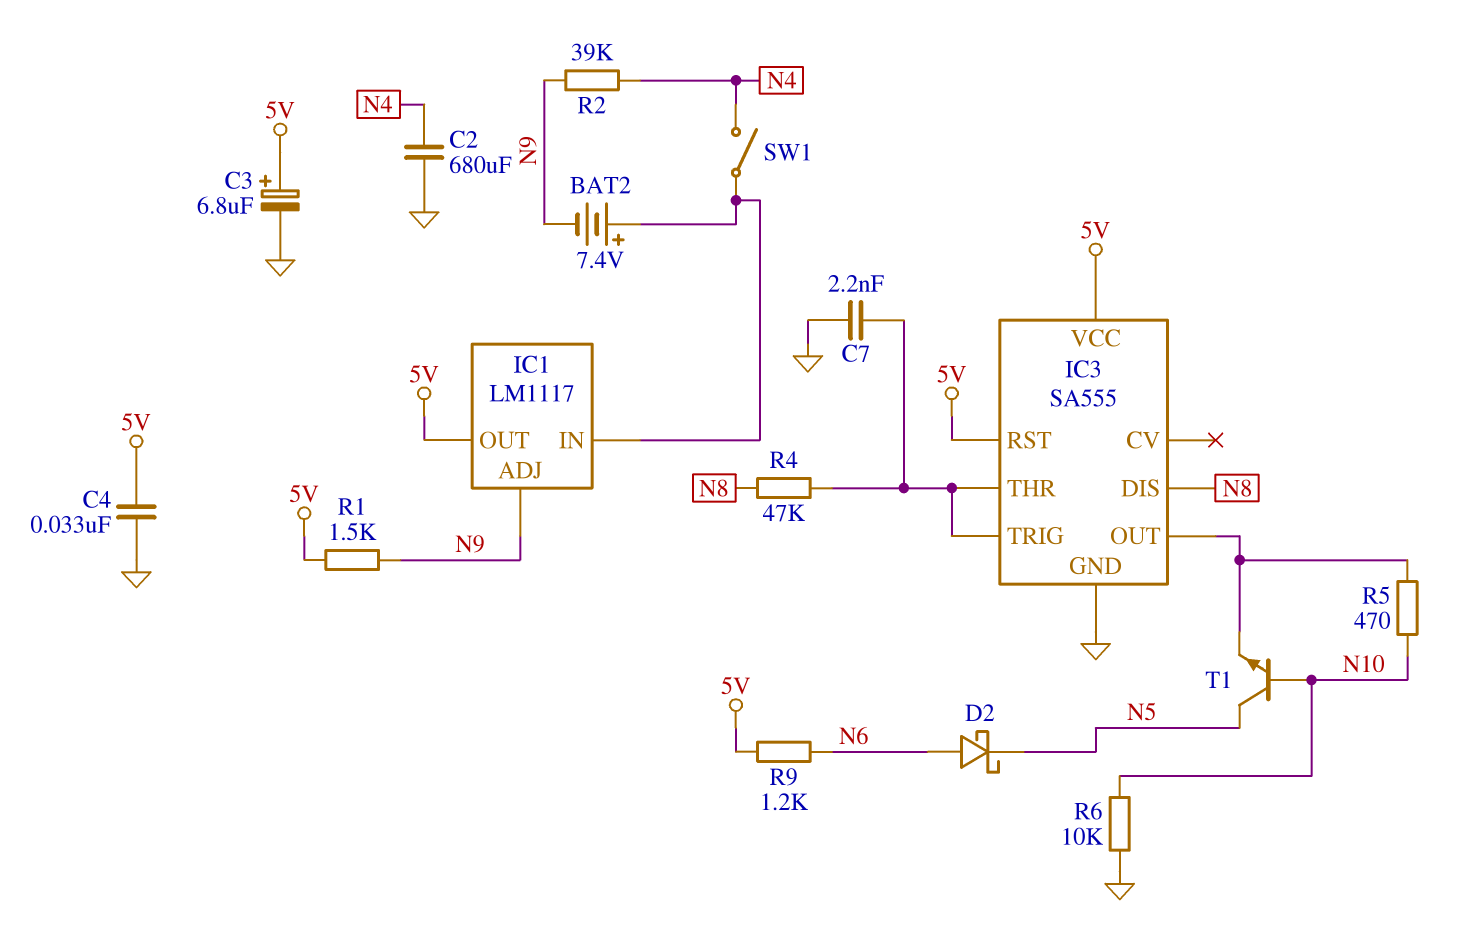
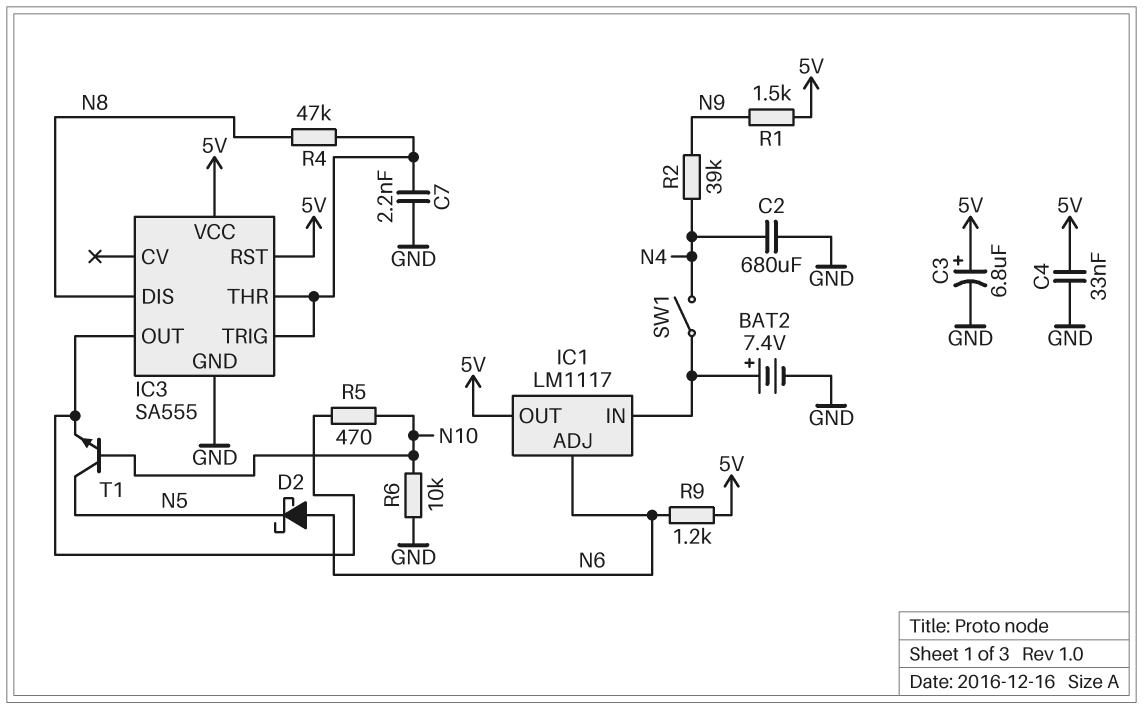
BAT2: 7.4V (plus IC1/IN, minus N9) -> 7.4V (plus IC1/IN, minus GND)
IC1 pin ADJ: N9 -> N6

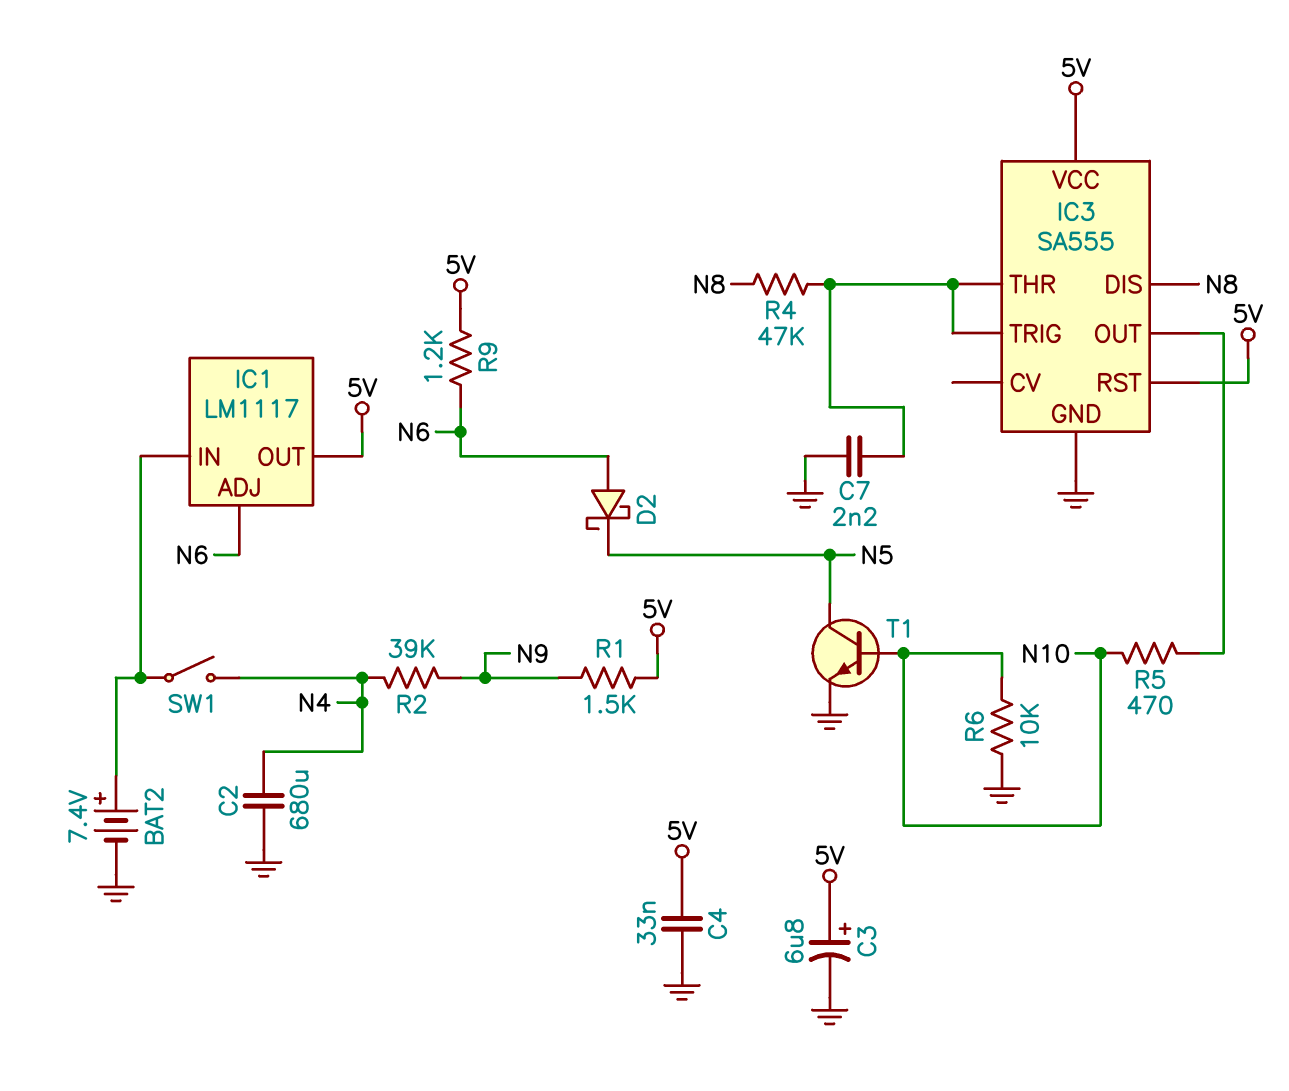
T1: NPN (B N10, C N5, E IC3/OUT) -> NPN (B N10, C N5, E GND)

